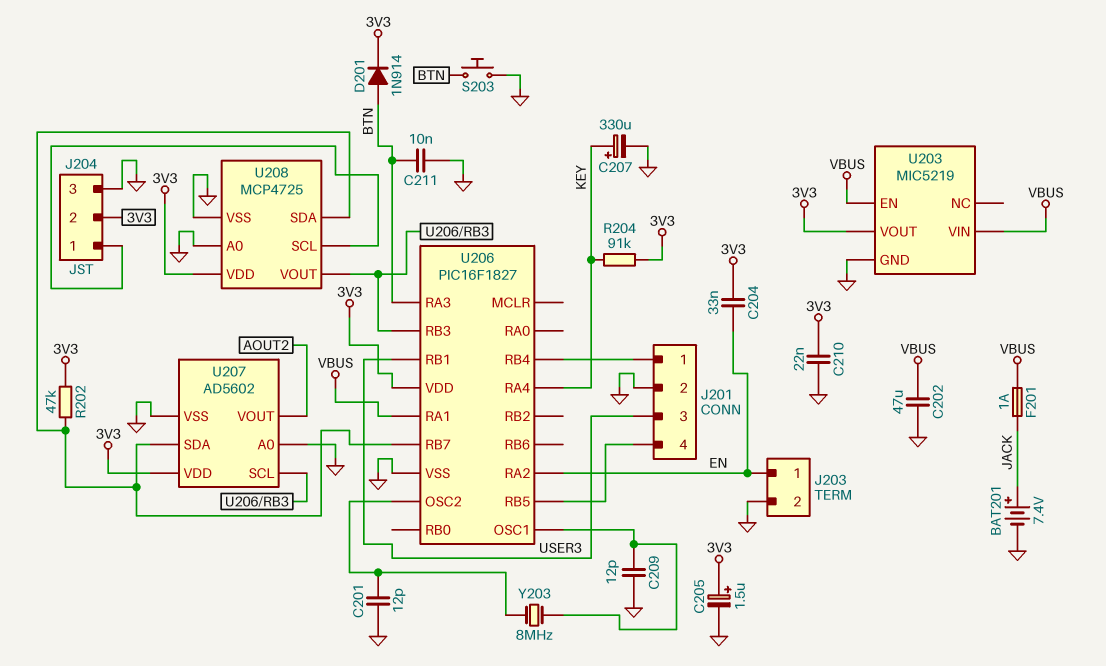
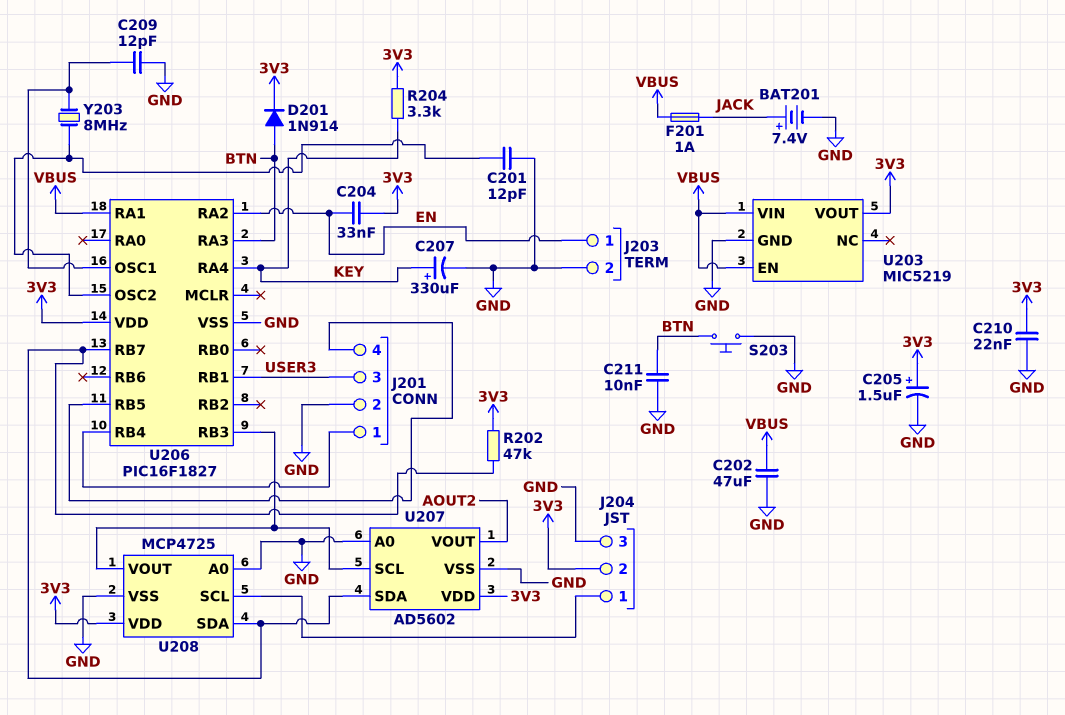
R204: 91k (3V3, KEY) -> 3.3k (3V3, KEY)

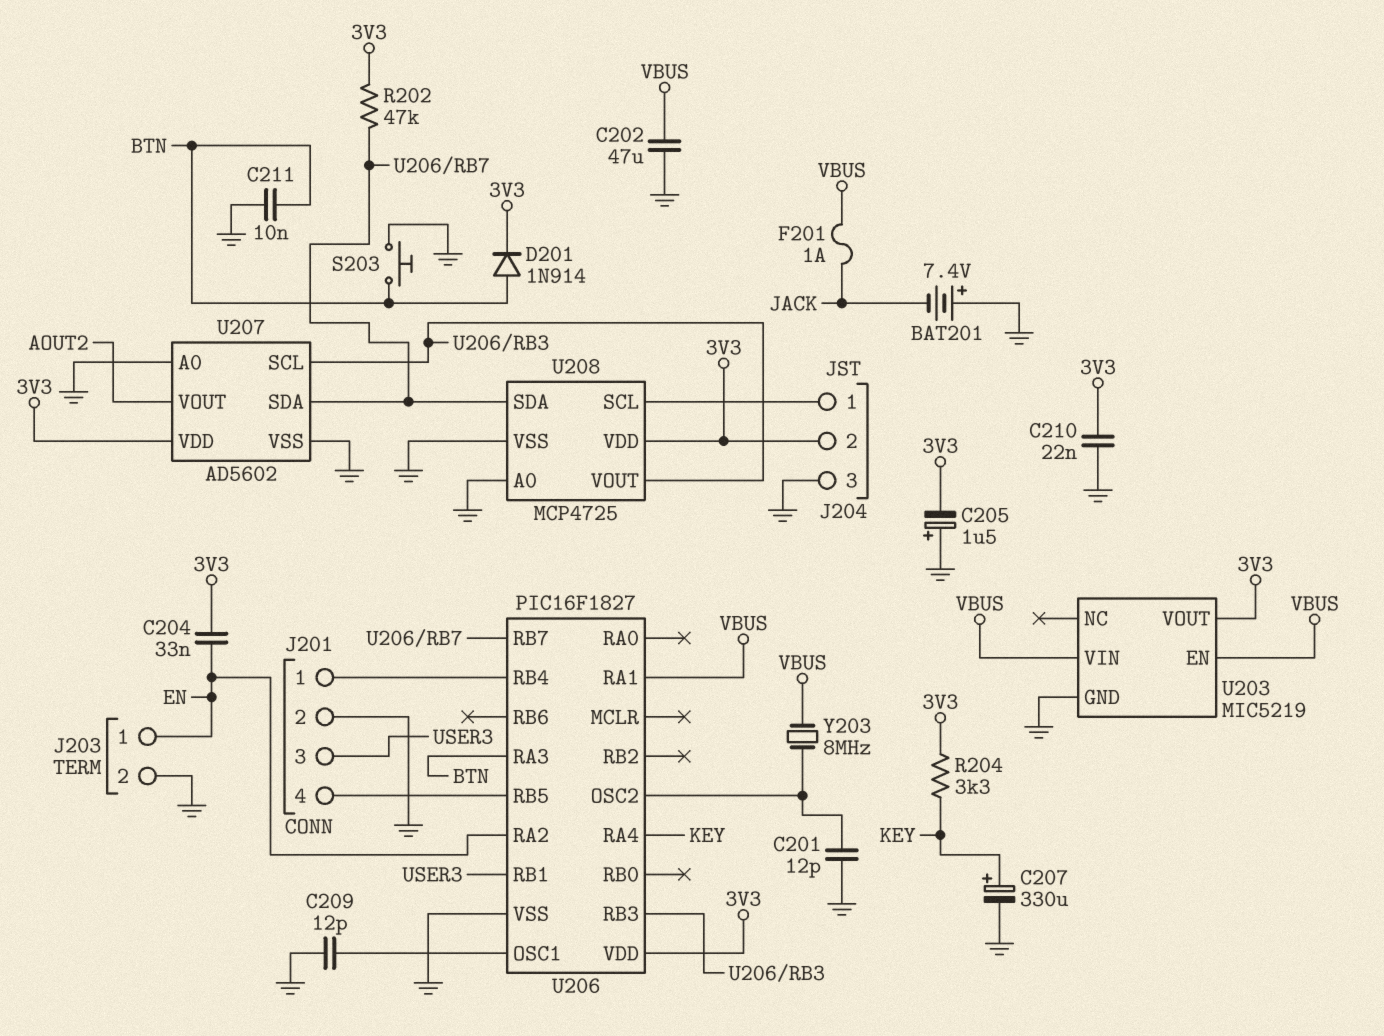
BAT201: 7.4V (plus JACK, minus GND) -> 7.4V (plus GND, minus JACK)
C205: 1.5uF (plus 3V3, minus GND) -> 1.5uF (plus GND, minus 3V3)
Y203: 8MHz (U206/OSC1, U206/OSC2) -> 8MHz (U206/OSC2, VBUS)

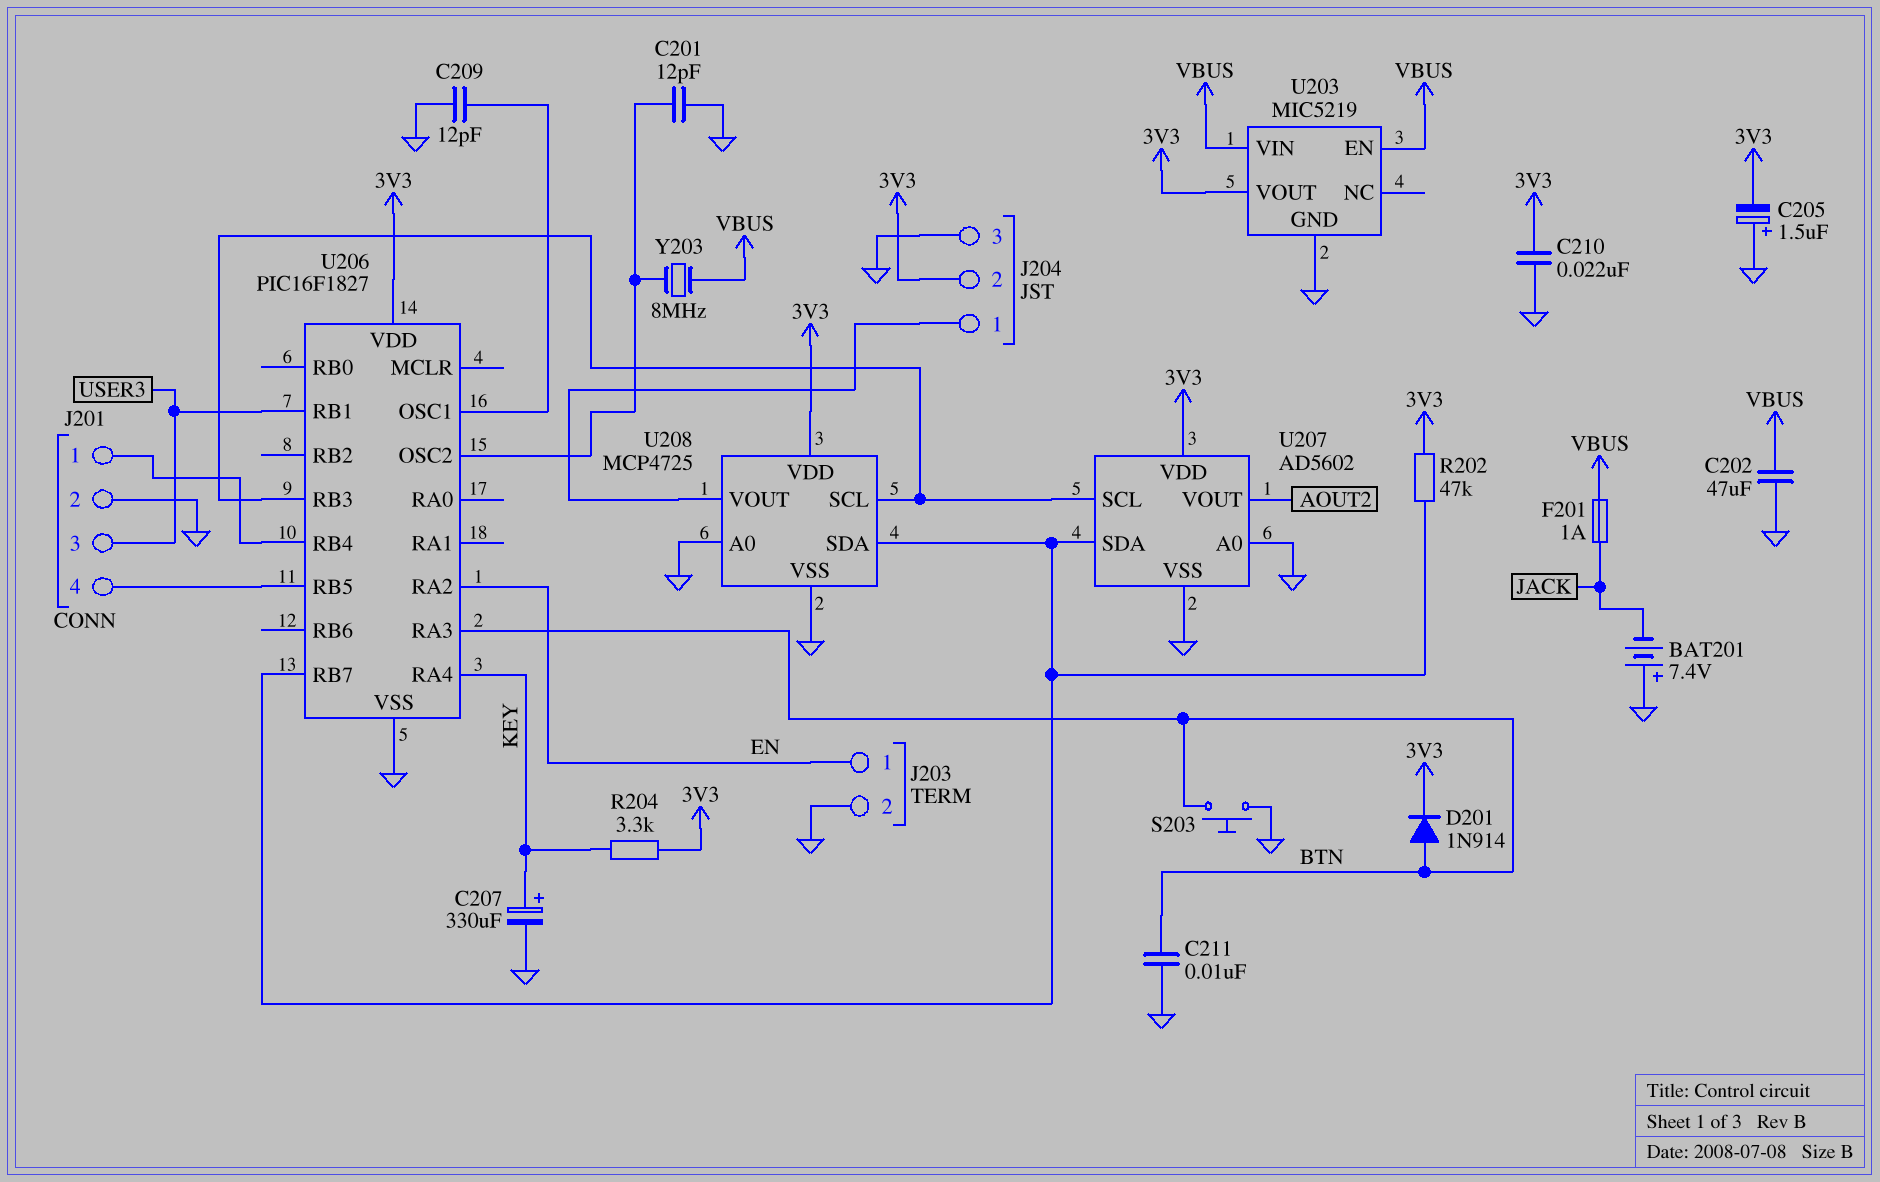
C204: 33nF (3V3, EN) -> none
U206 pin RA1: VBUS -> none
U208 pin SCL: J204/1 -> U206/RB3
U208 pin VOUT: U206/RB3 -> J204/1

